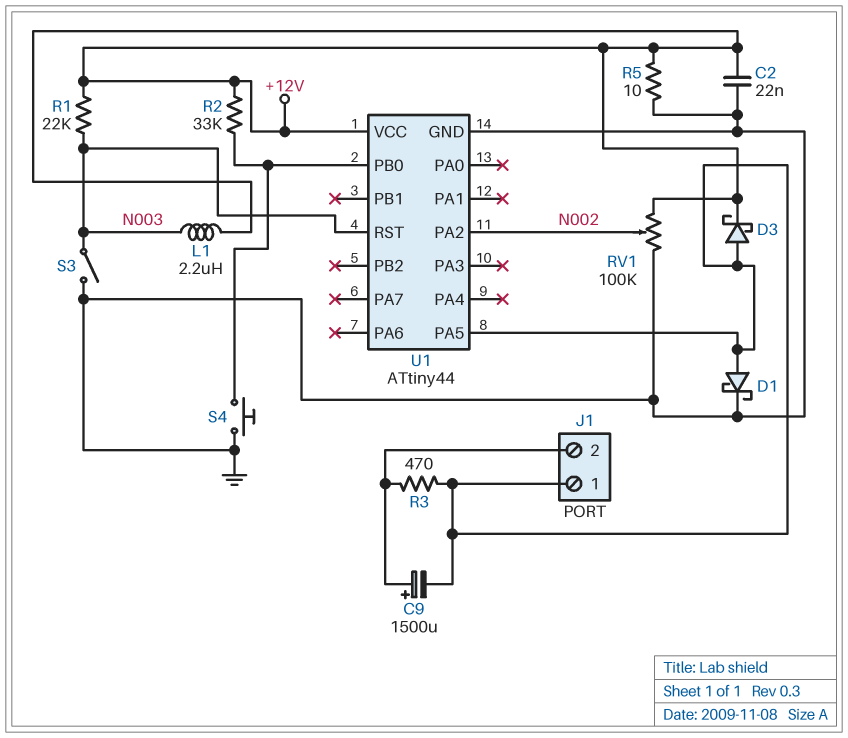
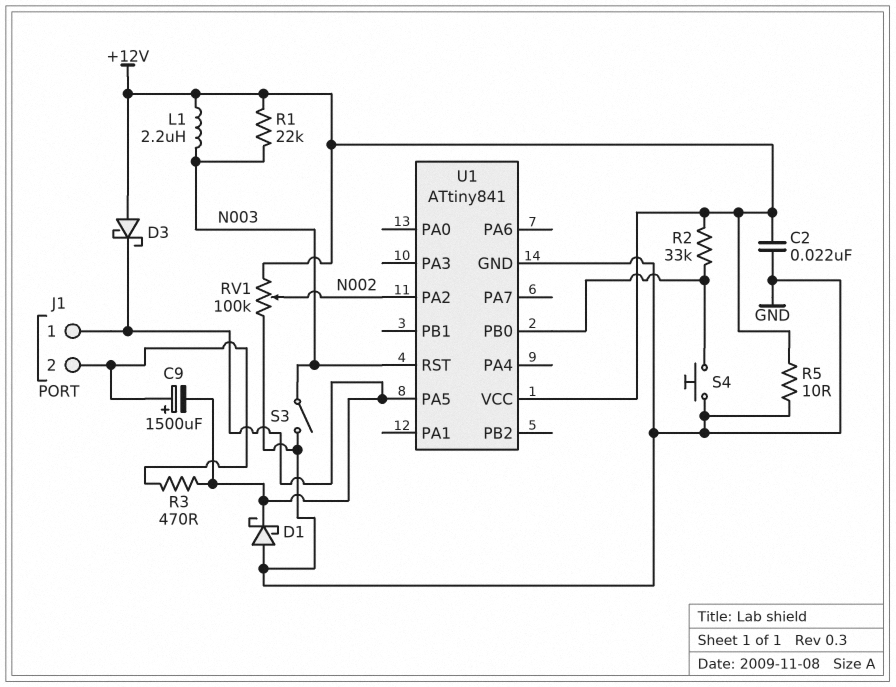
D1: schottky (A J1/1, K GND) -> schottky (A GND, K J1/1)
D3: schottky (A J1/1, K +12V) -> schottky (A +12V, K J1/1)
U1: ATtiny44 -> ATtiny841

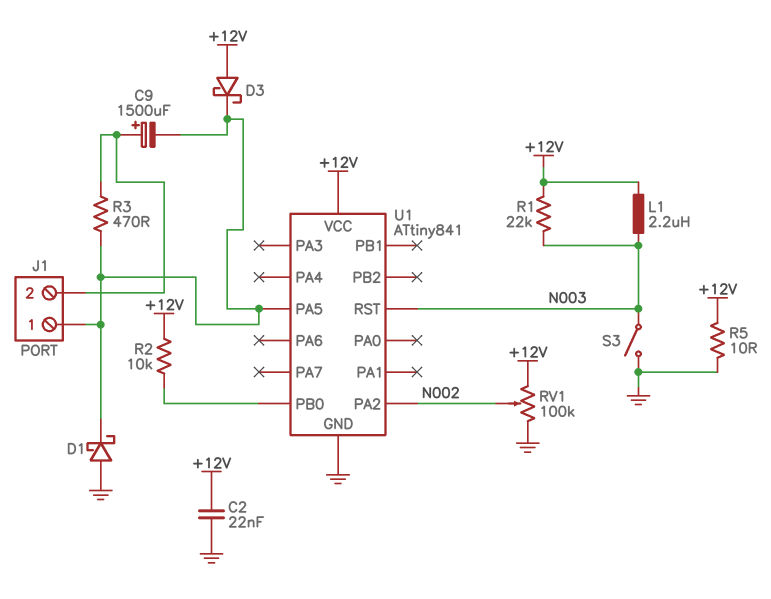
R2: 33k (+12V, U1/PB0) -> 10k (+12V, U1/PB0)
S4: button (GND, U1/PB0) -> none

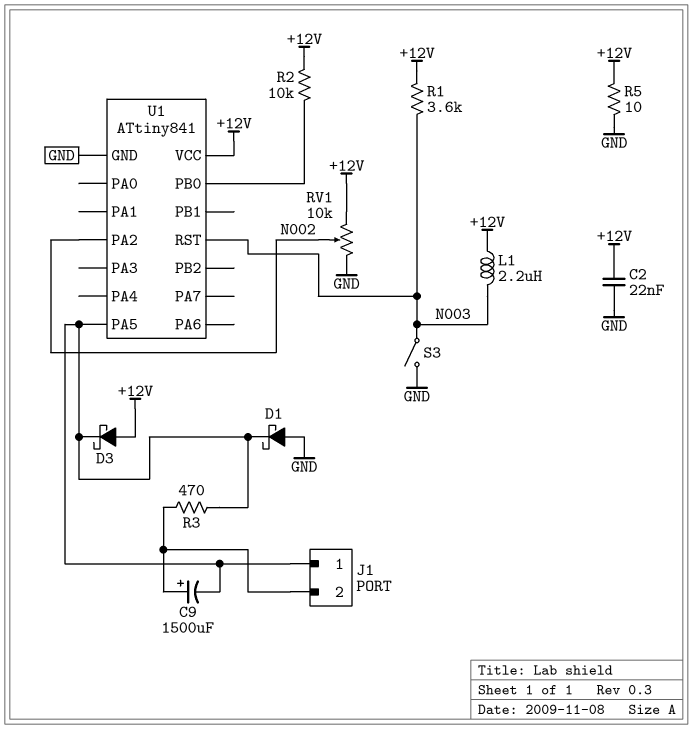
R1: 22k (+12V, N003) -> 3.6k (+12V, N003)
RV1: 100k (+12V, GND, wiper N002) -> 10k (+12V, GND, wiper N002)

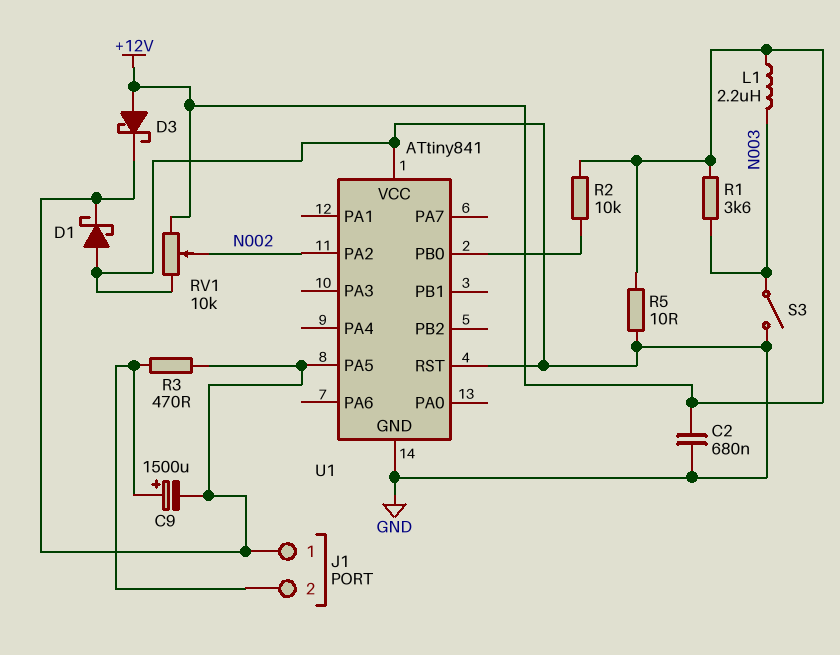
C2: 22nF (+12V, GND) -> 680nF (+12V, GND)
U1 pin RST: N003 -> GND
U1 pin VCC: +12V -> GND

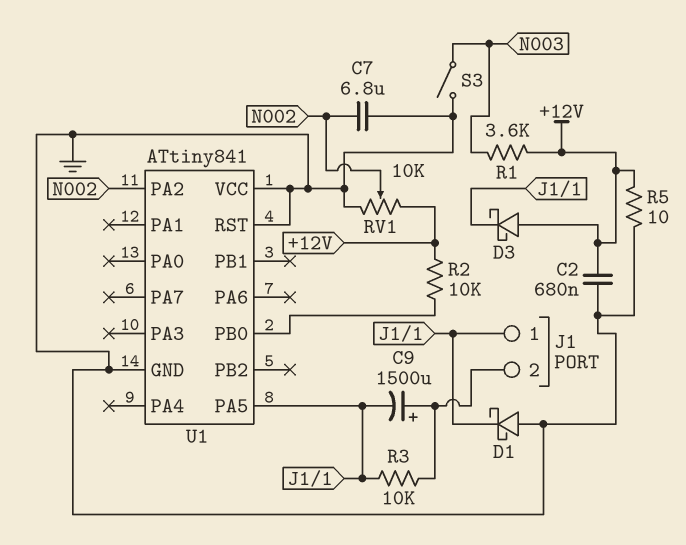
C7: none -> 6.8uF (GND, N002)
L1: 2.2uH (+12V, N003) -> none
R3: 470 (J1/1, J1/2) -> 10k (J1/1, J1/2)

